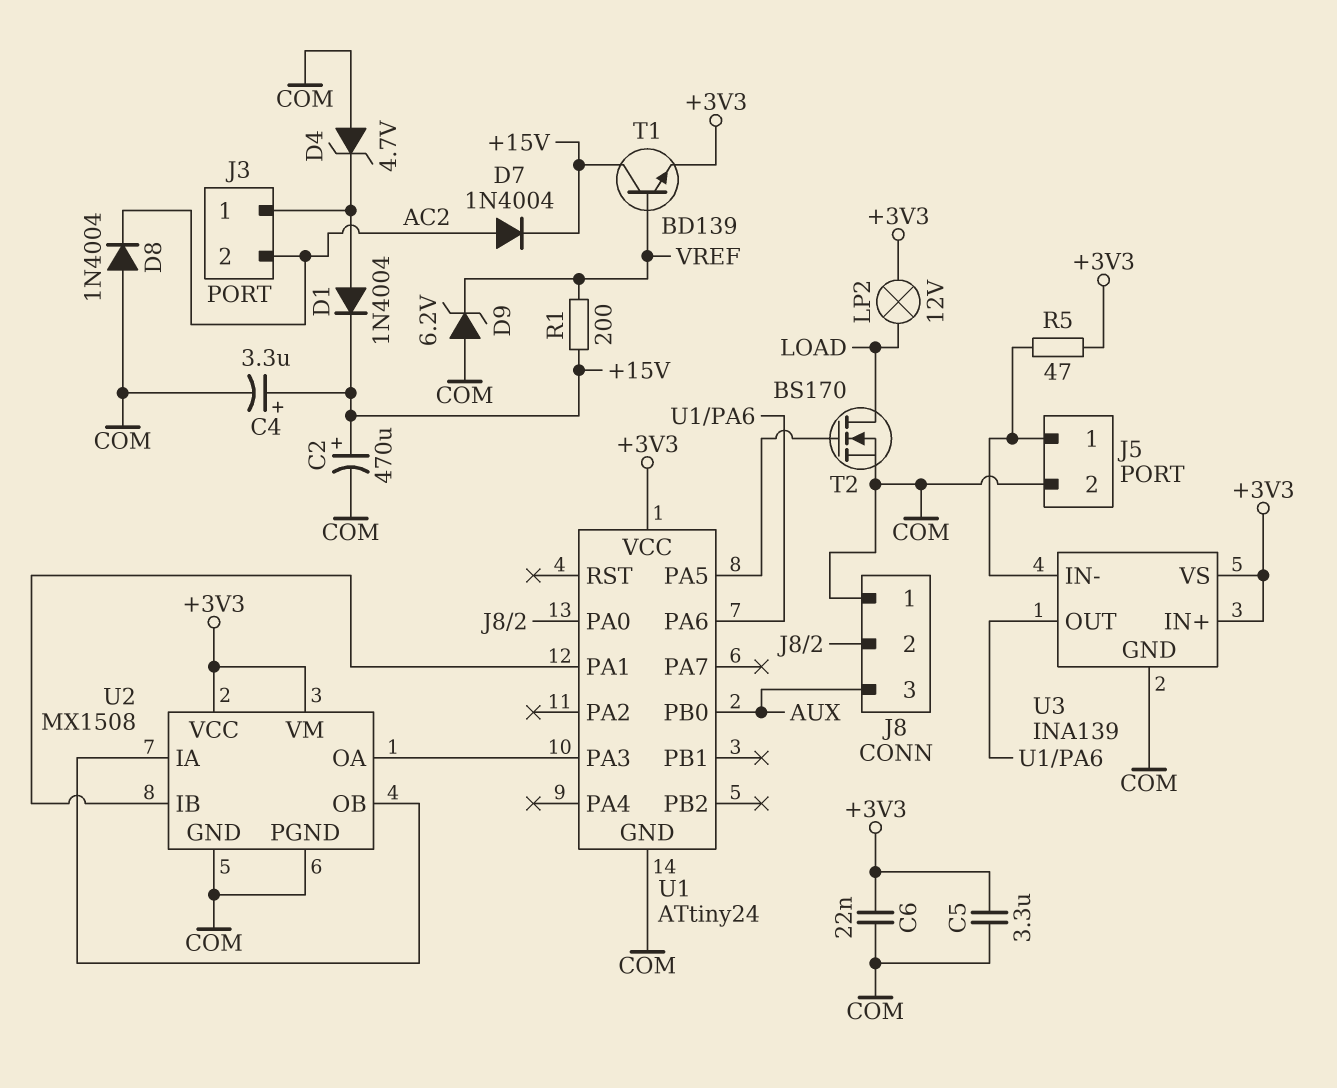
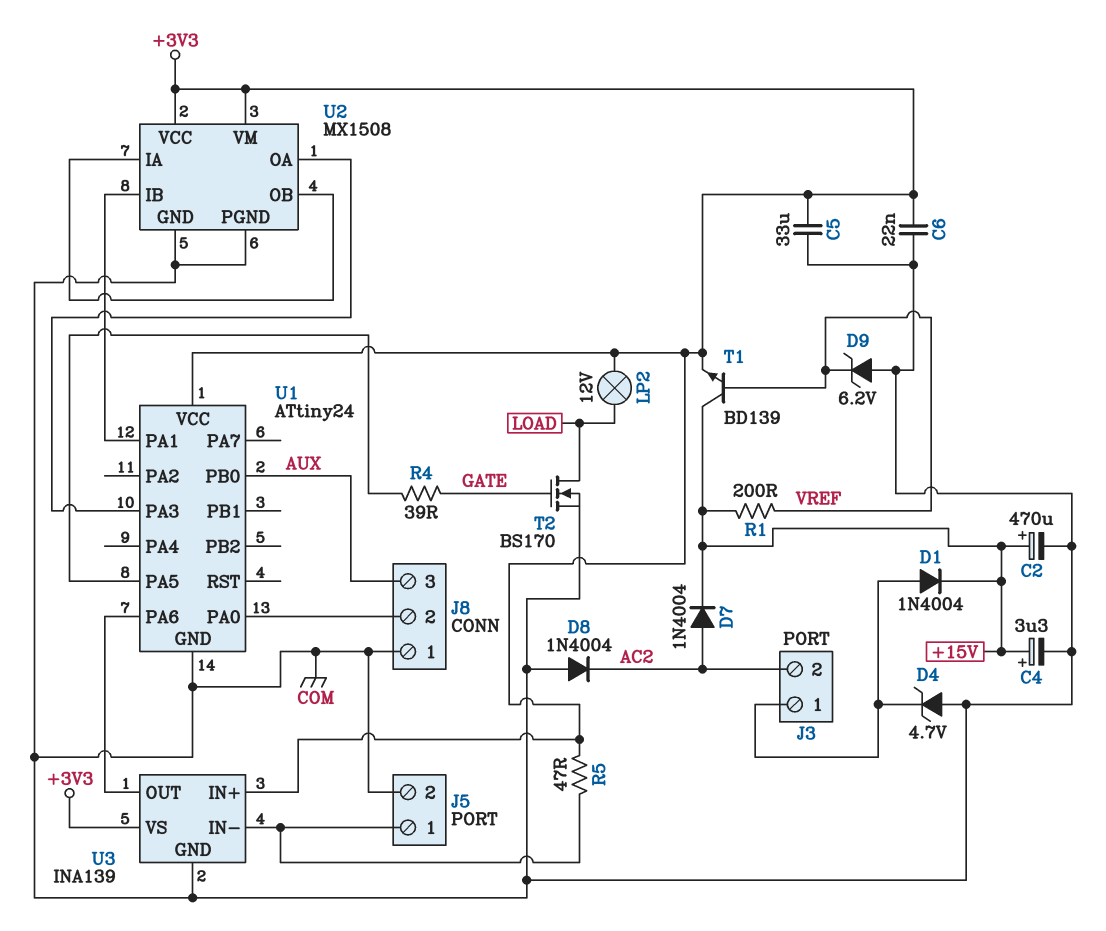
C5: 3.3uF (+3V3, COM) -> 33uF (+3V3, COM)
R4: none -> 39 (GATE, U1/PA5)
T2: NMOS BS170 (G U1/PA5, D LOAD, S COM) -> NMOS BS170 (G GATE, D LOAD, S COM)

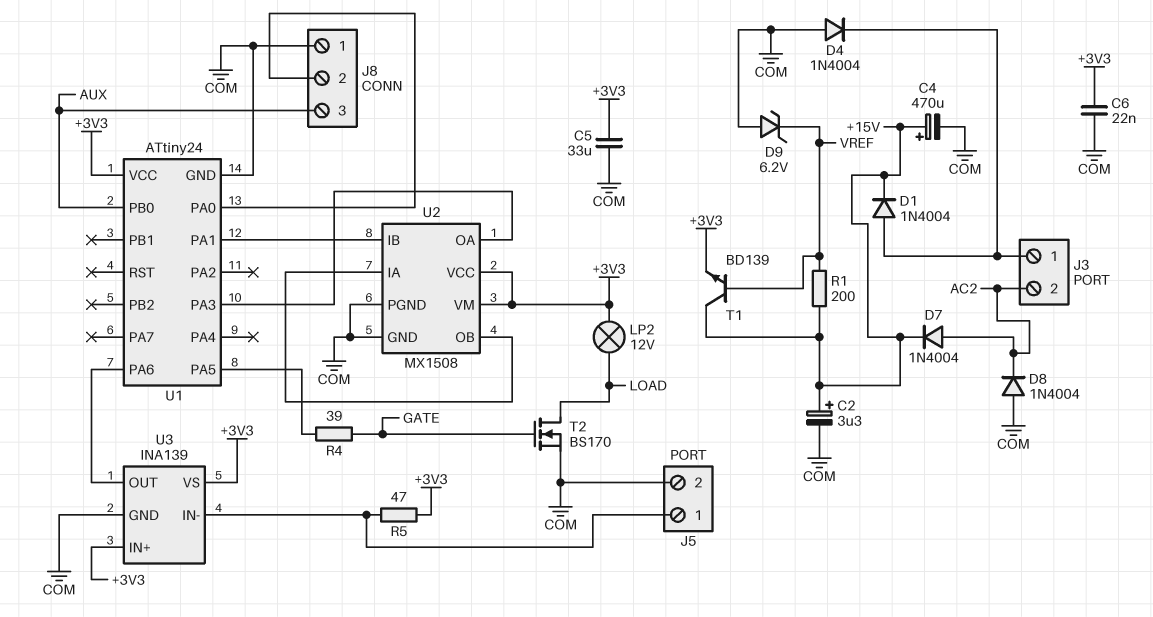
C2: 470uF (plus +15V, minus COM) -> 3.3uF (plus +15V, minus COM)
C4: 3.3uF (plus +15V, minus COM) -> 470uF (plus +15V, minus COM)
D4: zener 4.7V (A COM, K J3/1) -> diode 1N4004 (A COM, K J3/1)

